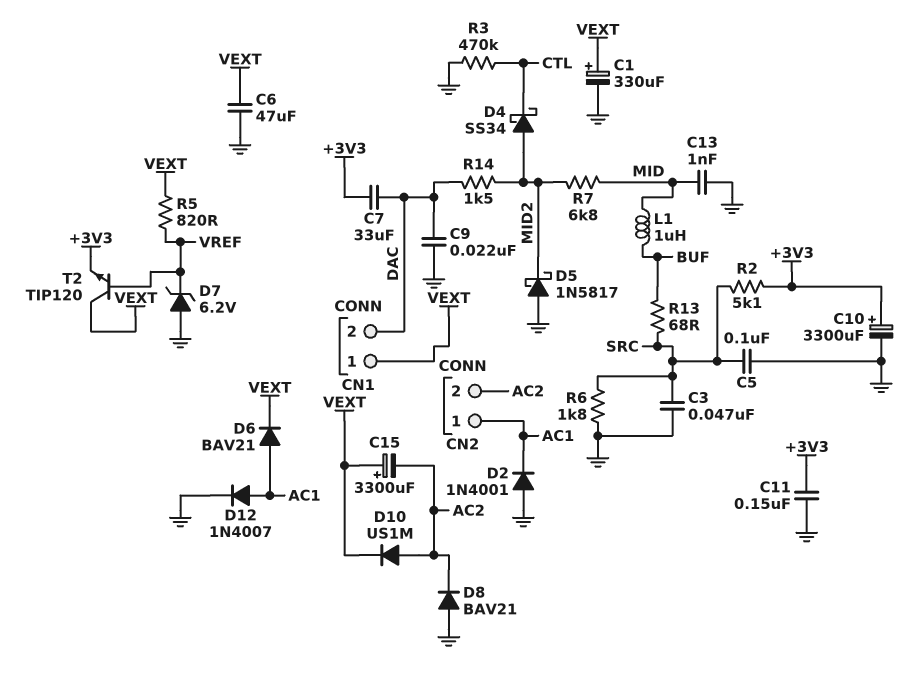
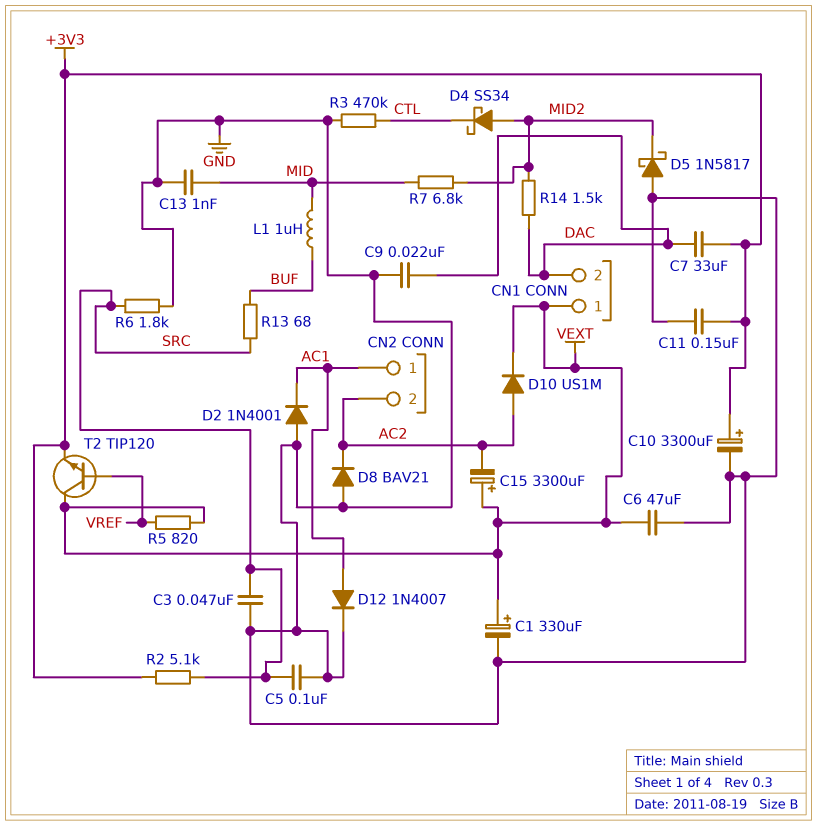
D6: diode BAV21 (A AC1, K VEXT) -> none
D7: zener 6.2V (A GND, K VREF) -> none

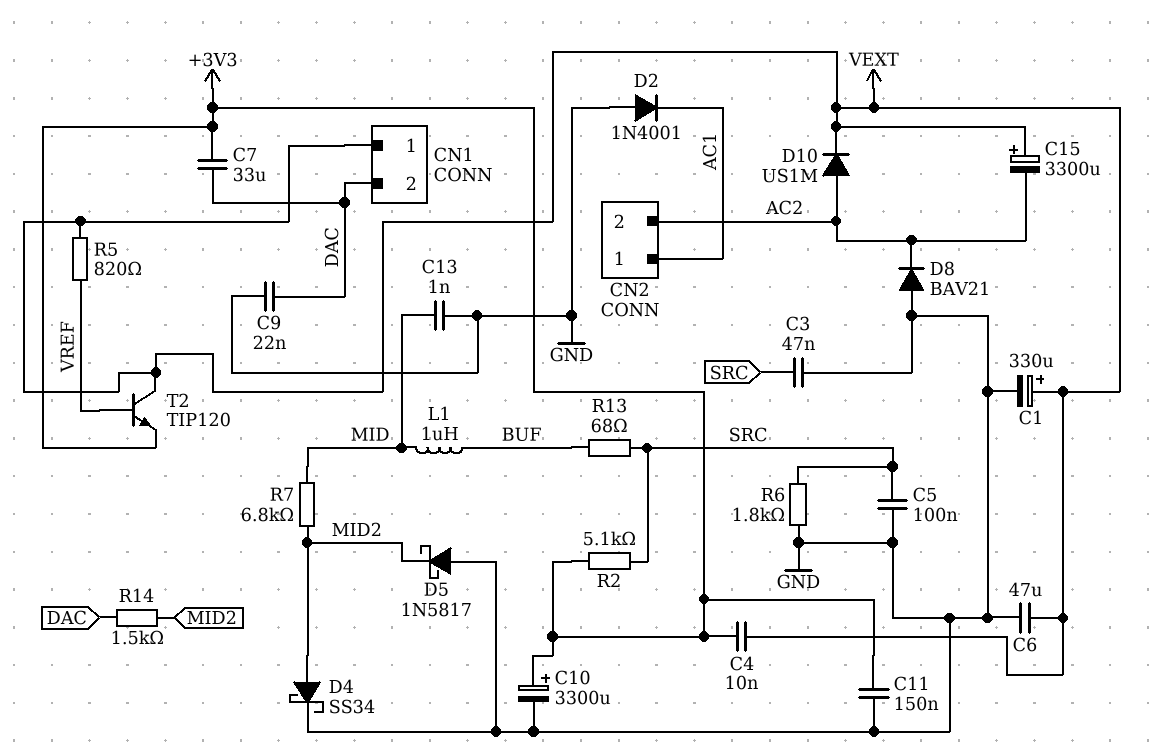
C4: none -> 10nF (+3V3, VEXT)
D4: schottky SS34 (A MID2, K CTL) -> schottky SS34 (A MID2, K GND)
D12: diode 1N4007 (A AC1, K GND) -> none
R3: 470k (CTL, GND) -> none

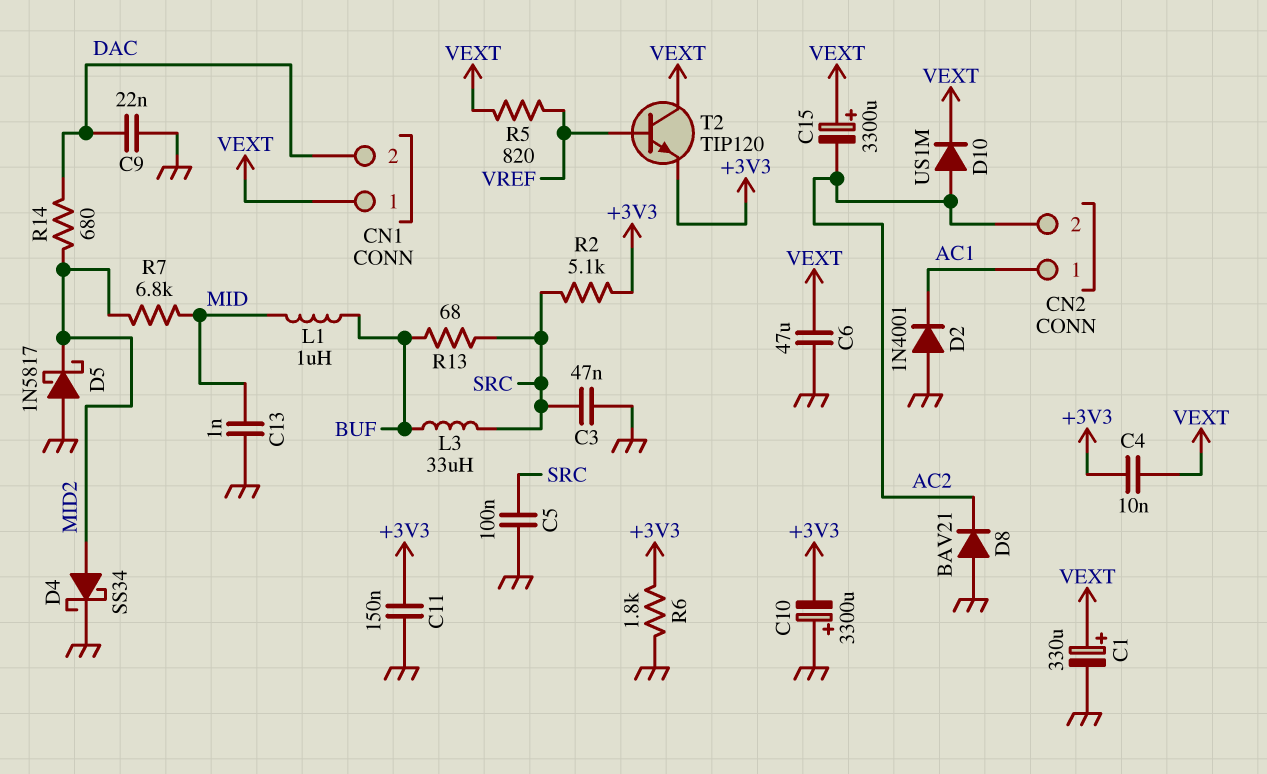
C7: 33uF (+3V3, DAC) -> none
C10: 3300uF (plus +3V3, minus GND) -> 3300uF (plus GND, minus +3V3)
L3: none -> 33uH (BUF, SRC)
R6: 1.8k (GND, SRC) -> 1.8k (+3V3, GND)
R14: 1.5k (DAC, MID2) -> 680 (DAC, MID2)

